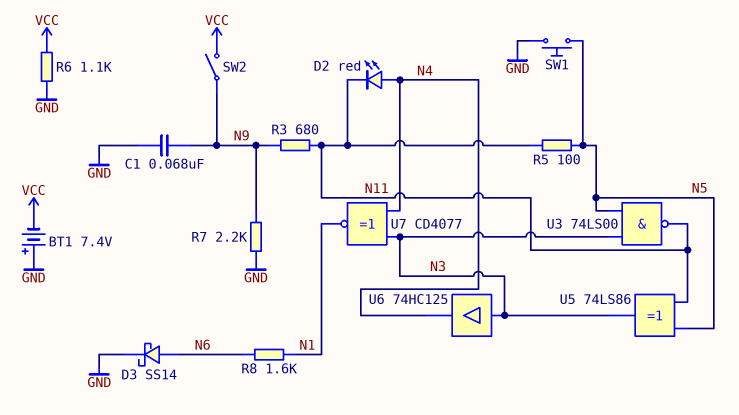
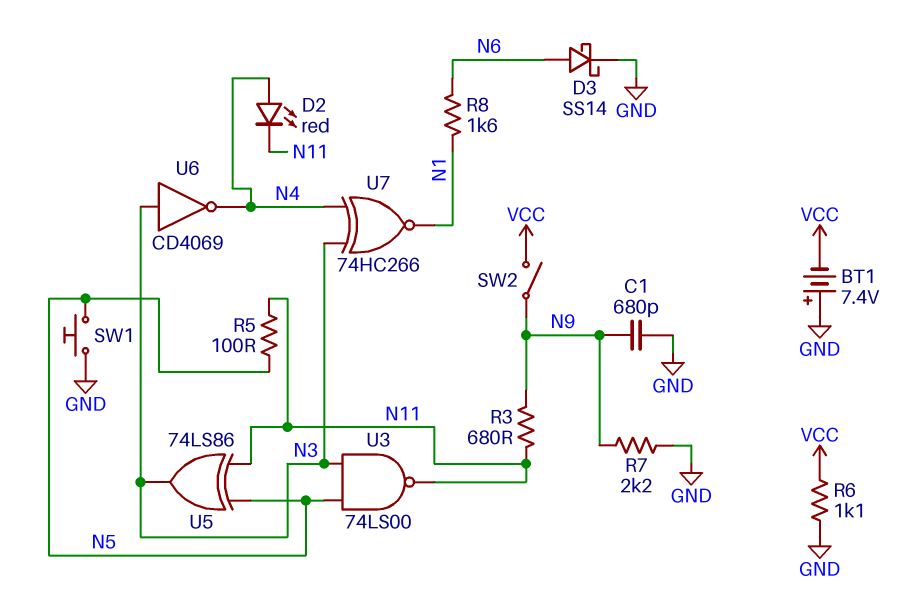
C1: 68nF (GND, N9) -> 680pF (GND, N9)
U6: buffer 74HC125 (in N3, out N4) -> NOT CD4069 (in N3, out N4)
U7: XNOR CD4077 (in N3, in N4, out N1) -> XNOR 74HC266 (in N3, in N4, out N1)

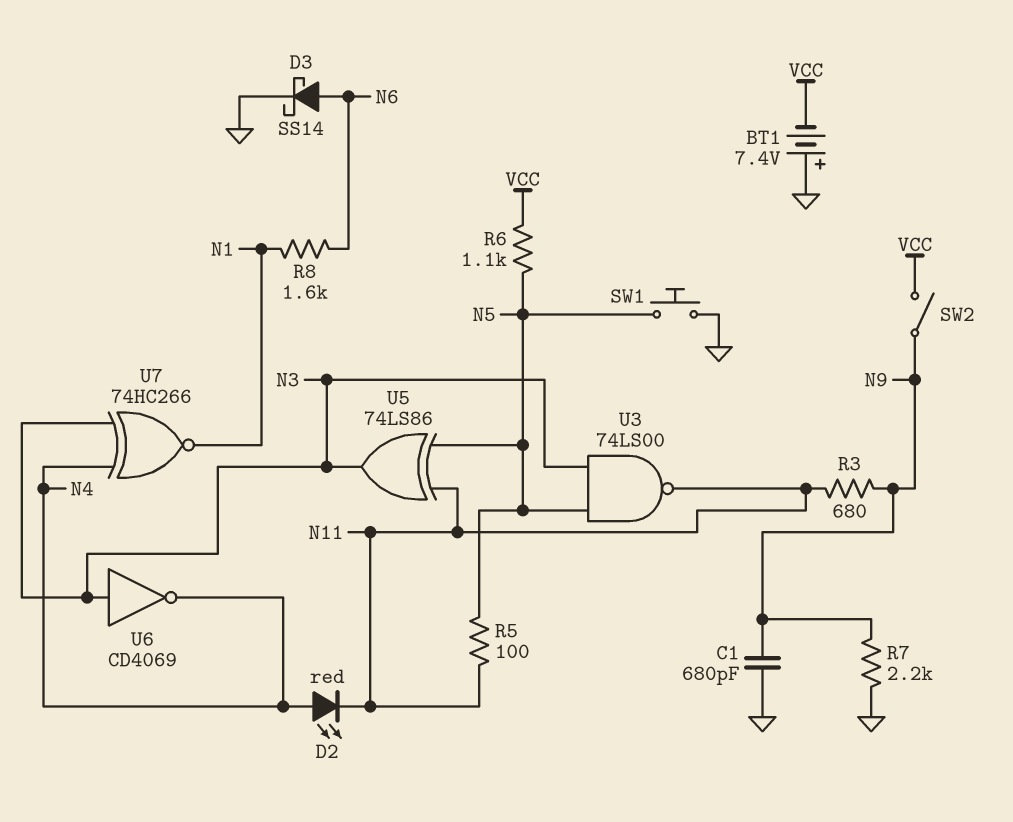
R6: 1.1k (GND, VCC) -> 1.1k (N5, VCC)

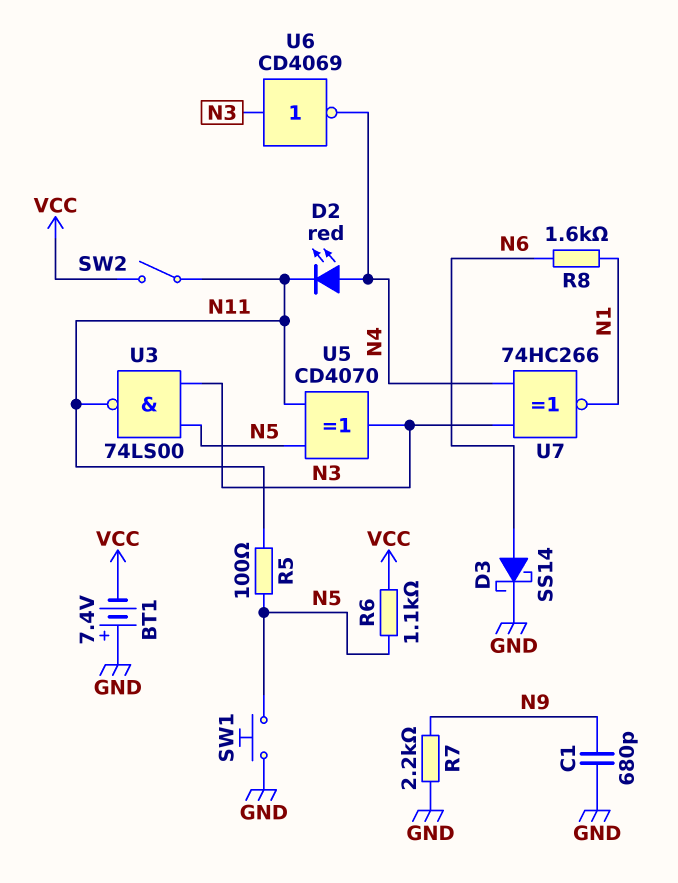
R3: 680 (N9, N11) -> none
SW2: switch (N9, VCC) -> switch (N11, VCC)
U5: XOR 74LS86 (in N5, in N11, out N3) -> XOR CD4070 (in N5, in N11, out N3)

